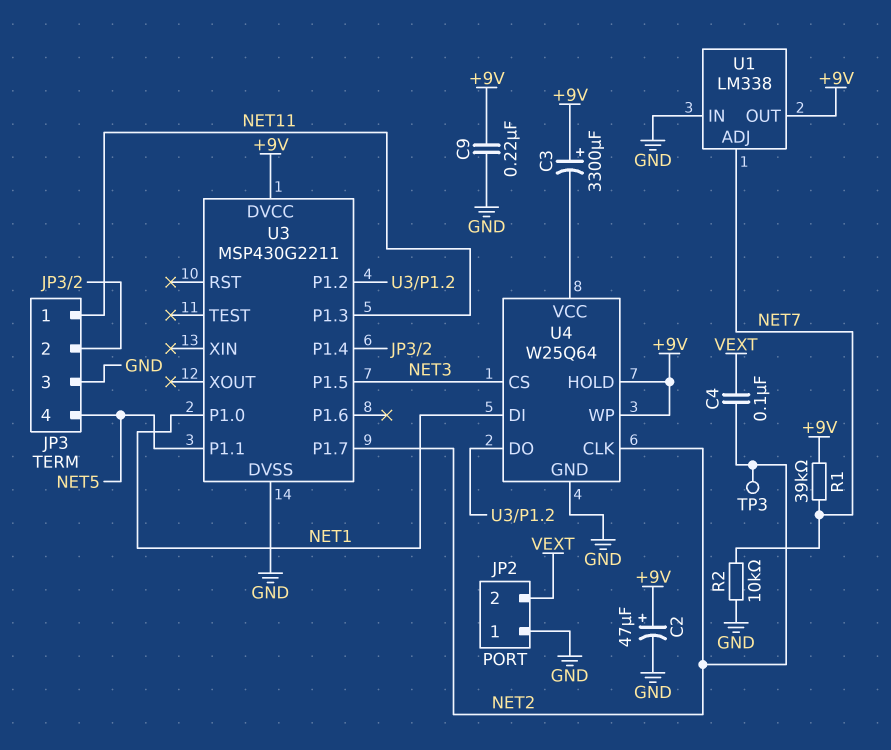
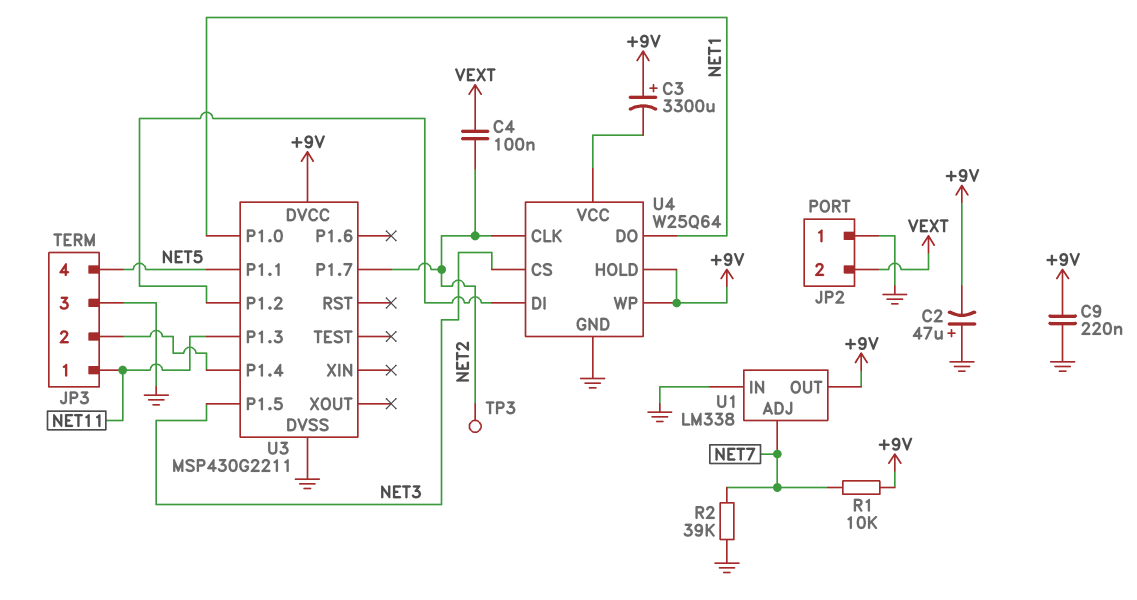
C2: 47uF (plus +9V, minus GND) -> 47uF (plus GND, minus +9V)
R1: 39k (+9V, NET7) -> 10k (+9V, NET7)
R2: 10k (GND, NET7) -> 39k (GND, NET7)
U4 pin DI: NET1 -> U3/P1.2
U4 pin DO: U3/P1.2 -> NET1

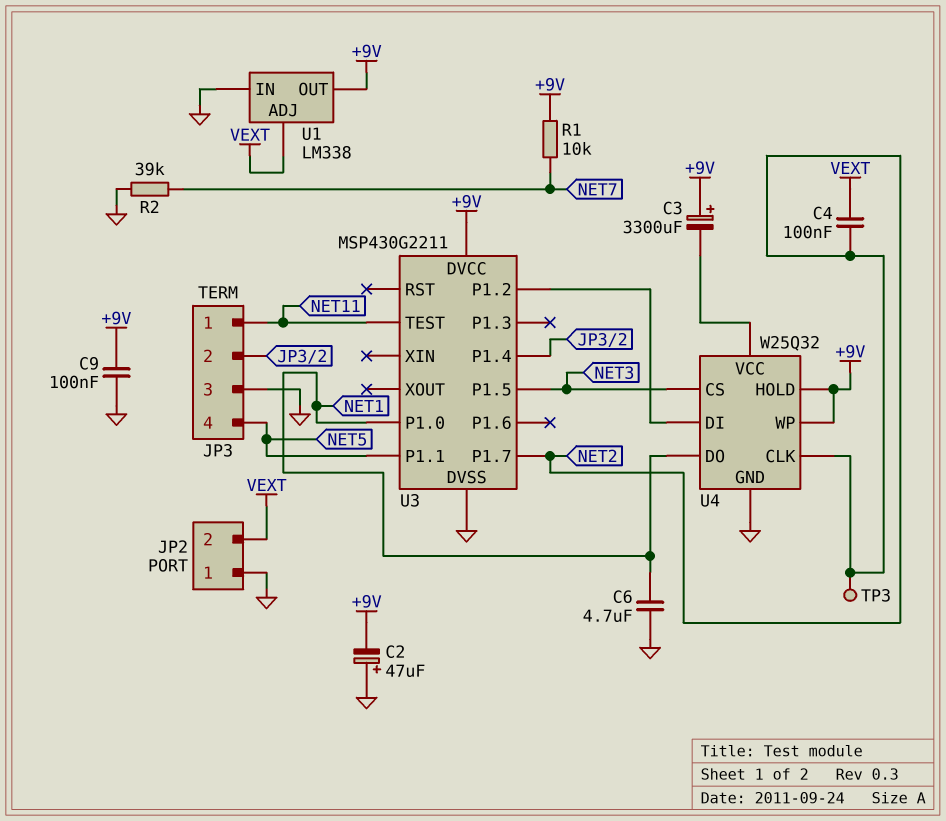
C6: none -> 4.7uF (GND, NET1)
C9: 220nF (+9V, GND) -> 100nF (+9V, GND)
U1 pin ADJ: NET7 -> VEXT
U3 pin P1.3: NET11 -> none
U3 pin TEST: none -> NET11
U4: W25Q64 -> W25Q32

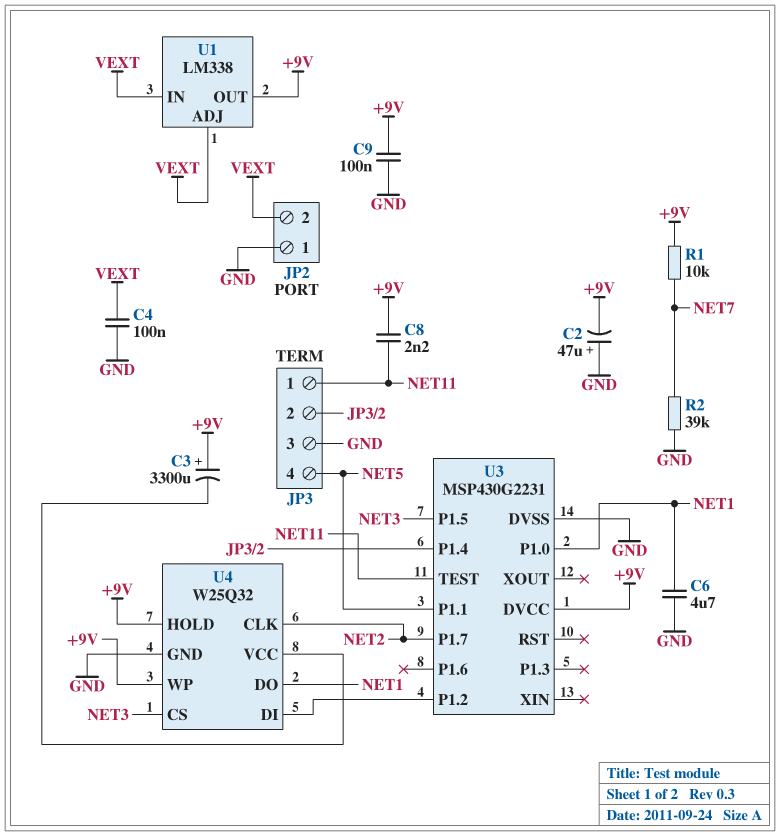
C4: 100nF (NET2, VEXT) -> 100nF (GND, VEXT)
C8: none -> 2.2nF (+9V, NET11)
TP3: test point (NET2) -> none
U1 pin IN: GND -> VEXT
U3: MSP430G2211 -> MSP430G2231

